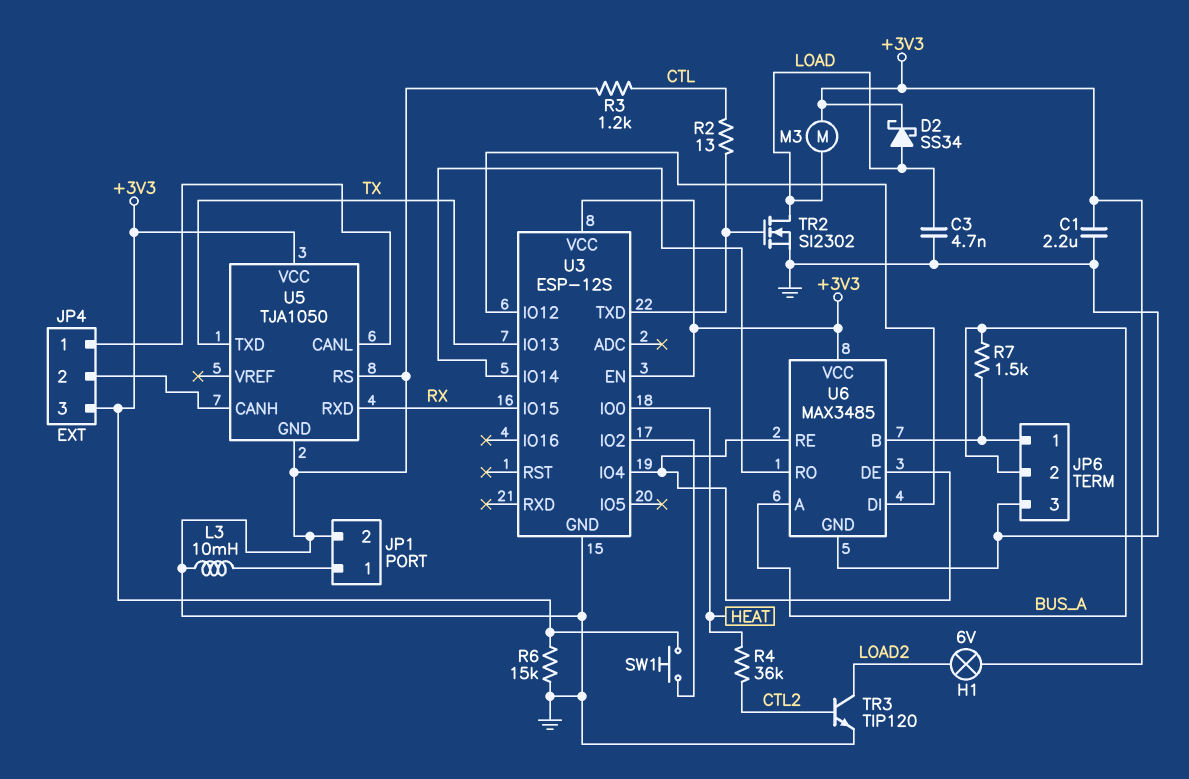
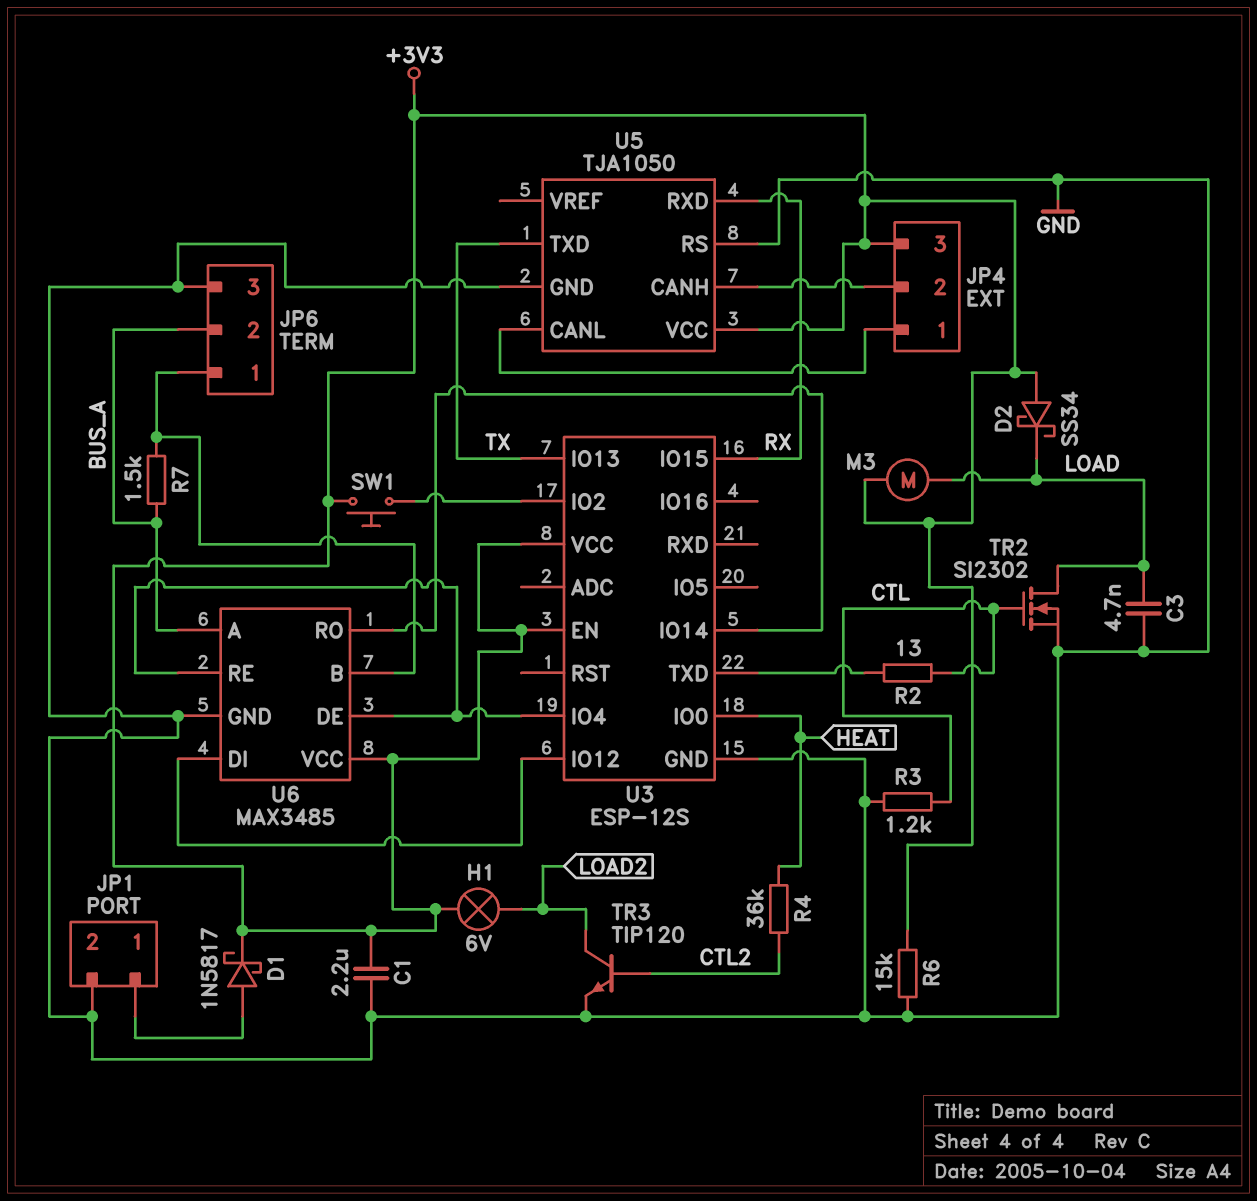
D1: none -> schottky 1N5817 (A JP1/1, K +3V3)
D2: schottky SS34 (A LOAD, K +3V3) -> schottky SS34 (A +3V3, K LOAD)
L3: 10mH (GND, JP1/1) -> none
TR2: NMOS SI2302 (G U3/TXD, D LOAD, S GND) -> NMOS SI2302 (G CTL, D LOAD, S GND)

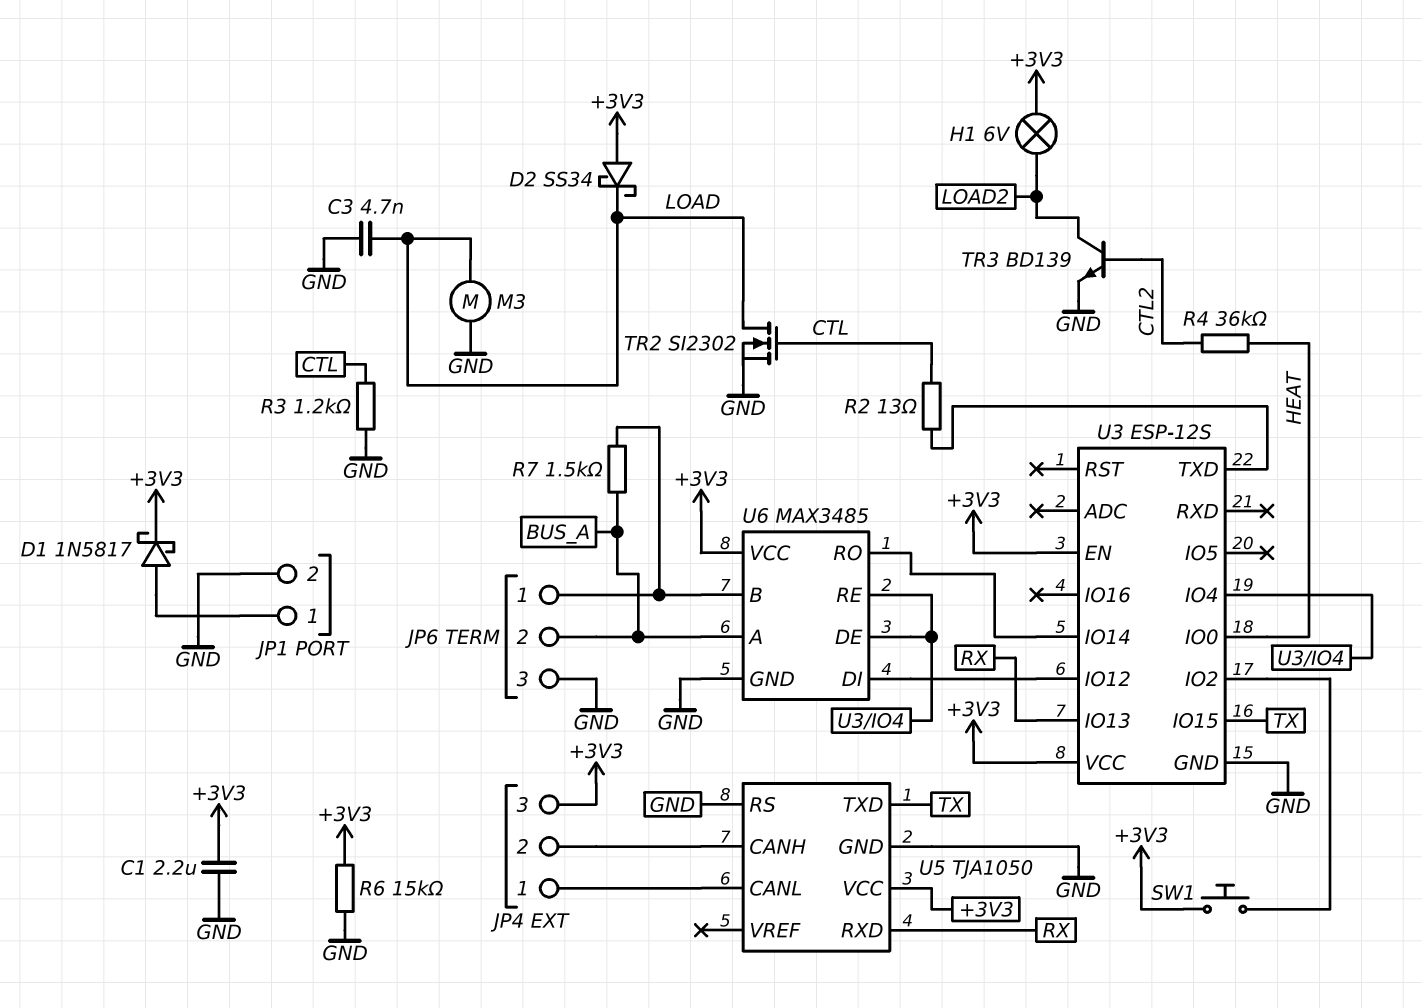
M3: motor (+3V3, LOAD) -> motor (GND, LOAD)
TR3: NPN TIP120 (B CTL2, C LOAD2, E GND) -> NPN BD139 (B CTL2, C LOAD2, E GND)
U3 pin IO13: TX -> RX
U3 pin IO15: RX -> TX

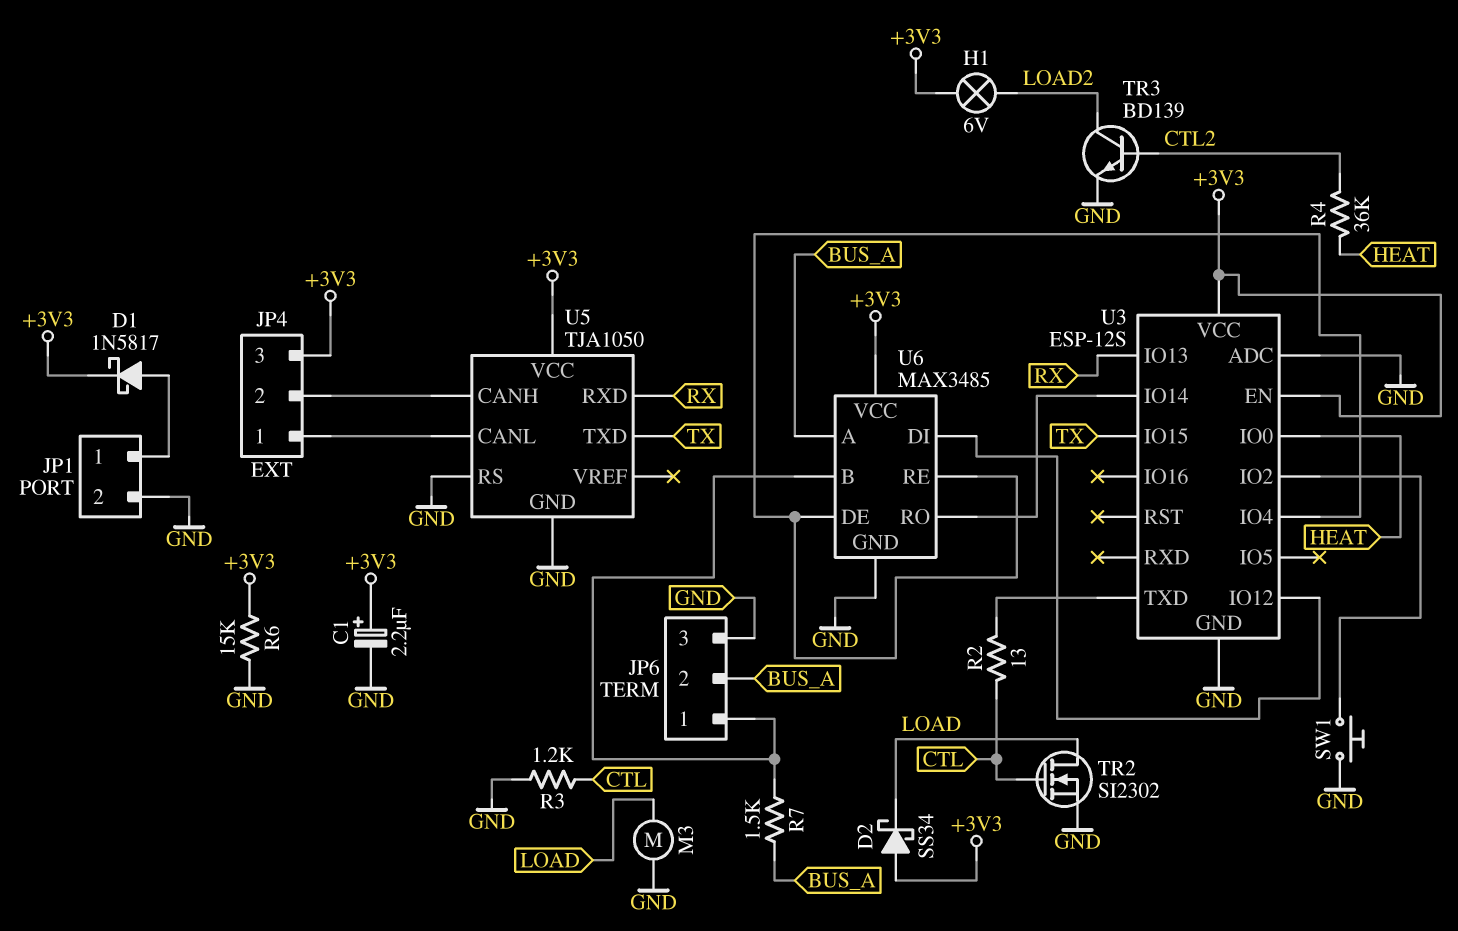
C1: 2.2uF (+3V3, GND) -> 2.2uF (plus +3V3, minus GND)
C3: 4.7nF (GND, LOAD) -> none
SW1: button (+3V3, U3/IO2) -> button (GND, U3/IO2)
U3 pin ADC: none -> GND

